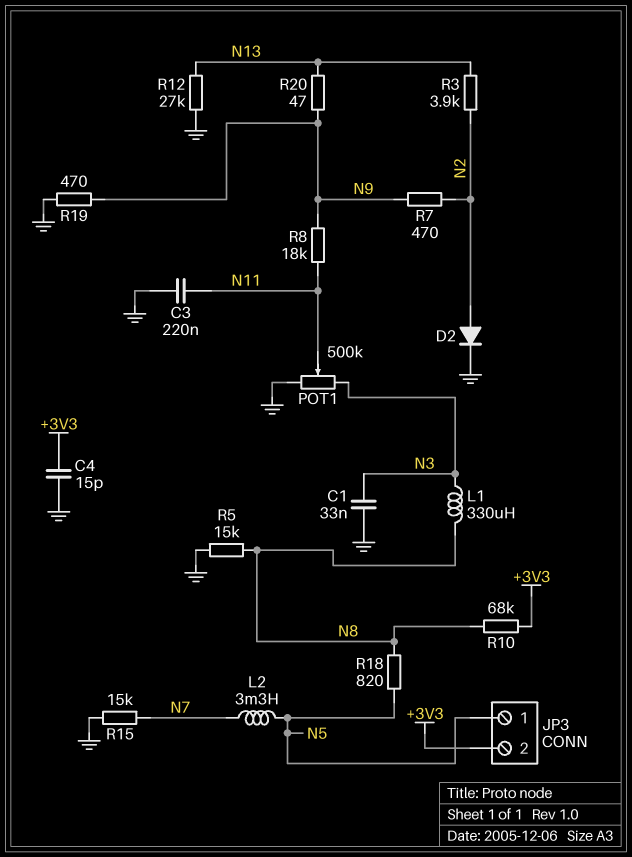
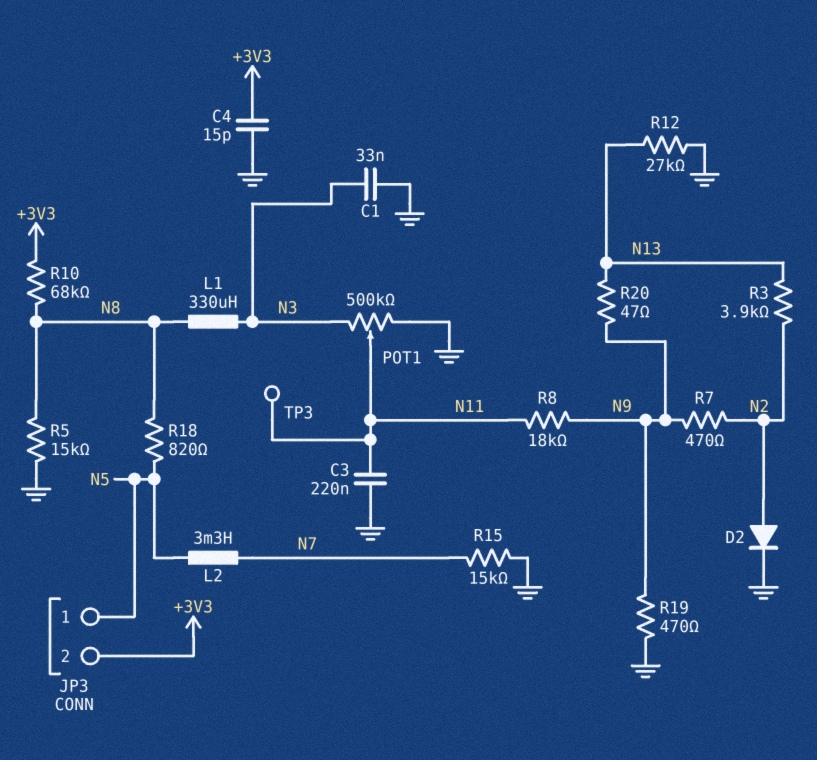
TP3: none -> test point (N11)

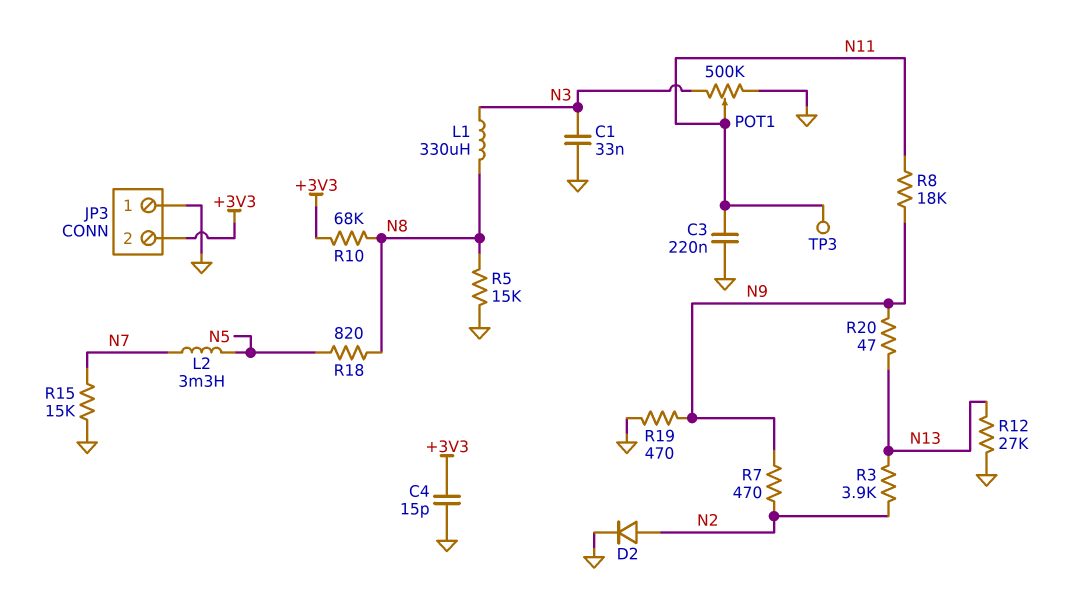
JP3 pin 1: N5 -> GND

